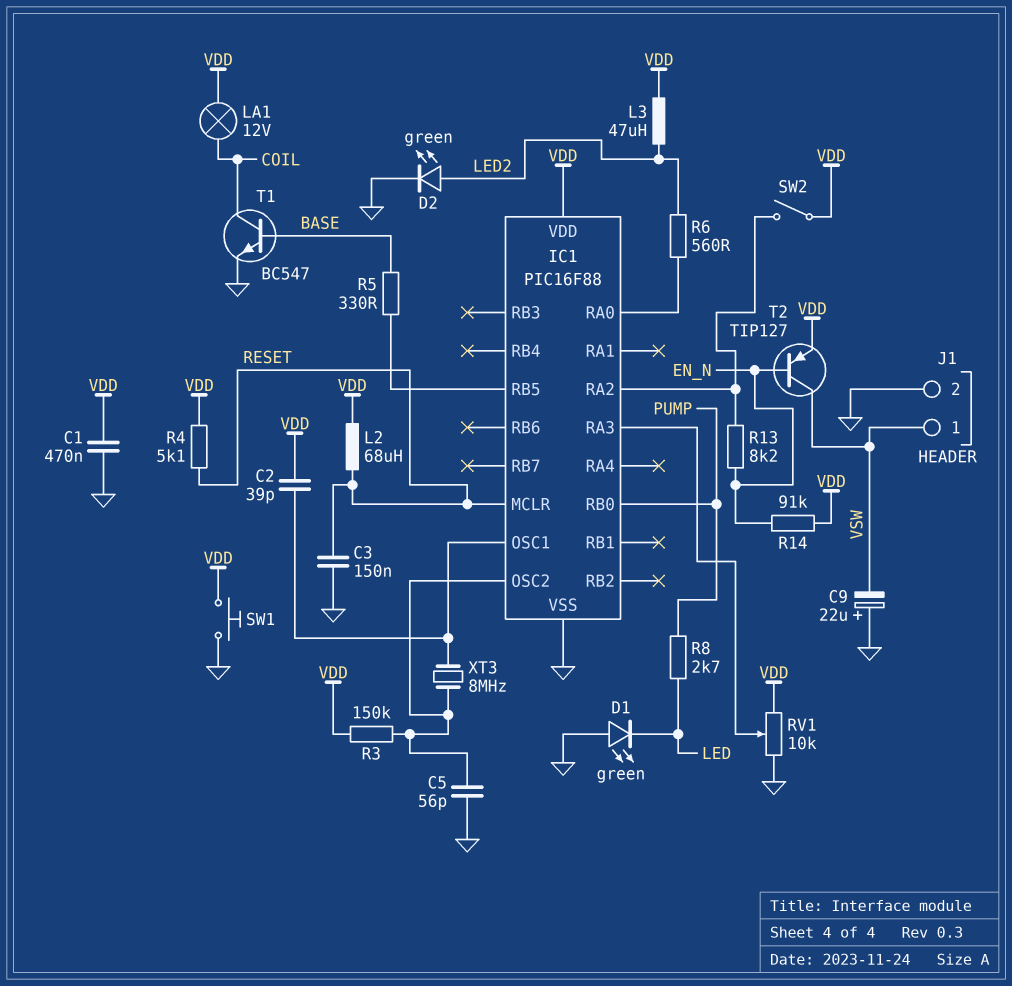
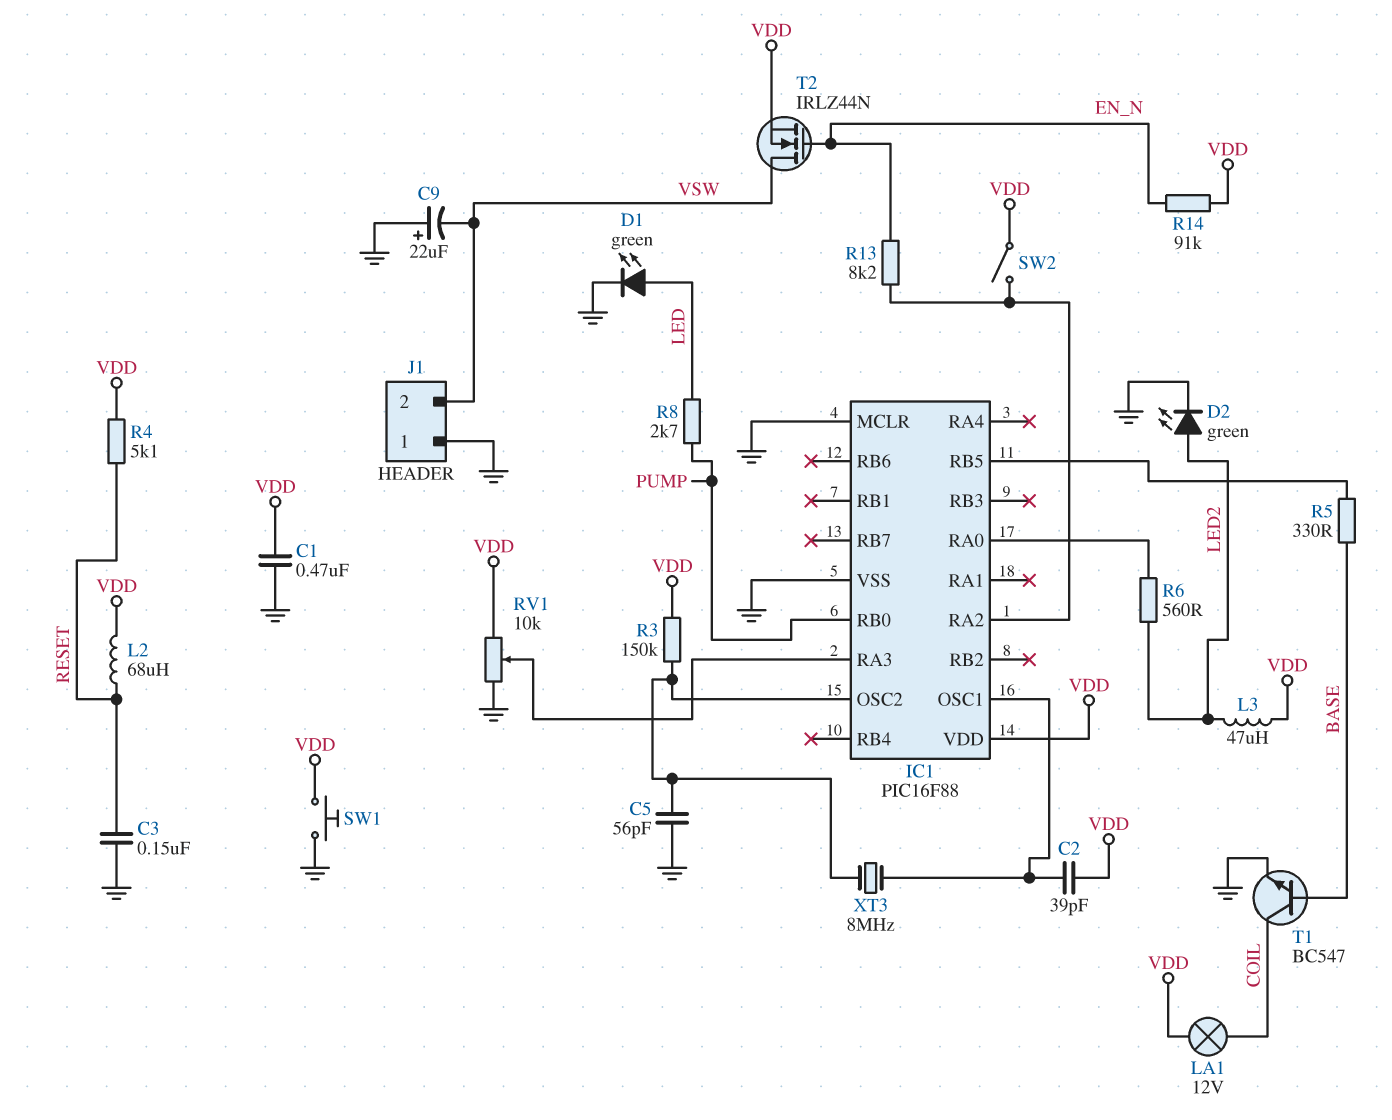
D1: LED green (A GND, K LED) -> LED green (A LED, K GND)
IC1 pin MCLR: RESET -> GND
J1 pin 1: VSW -> GND
J1 pin 2: GND -> VSW
T2: PNP TIP127 (B EN_N, C VSW, E VDD) -> NMOS IRLZ44N (G EN_N, D VSW, S VDD)

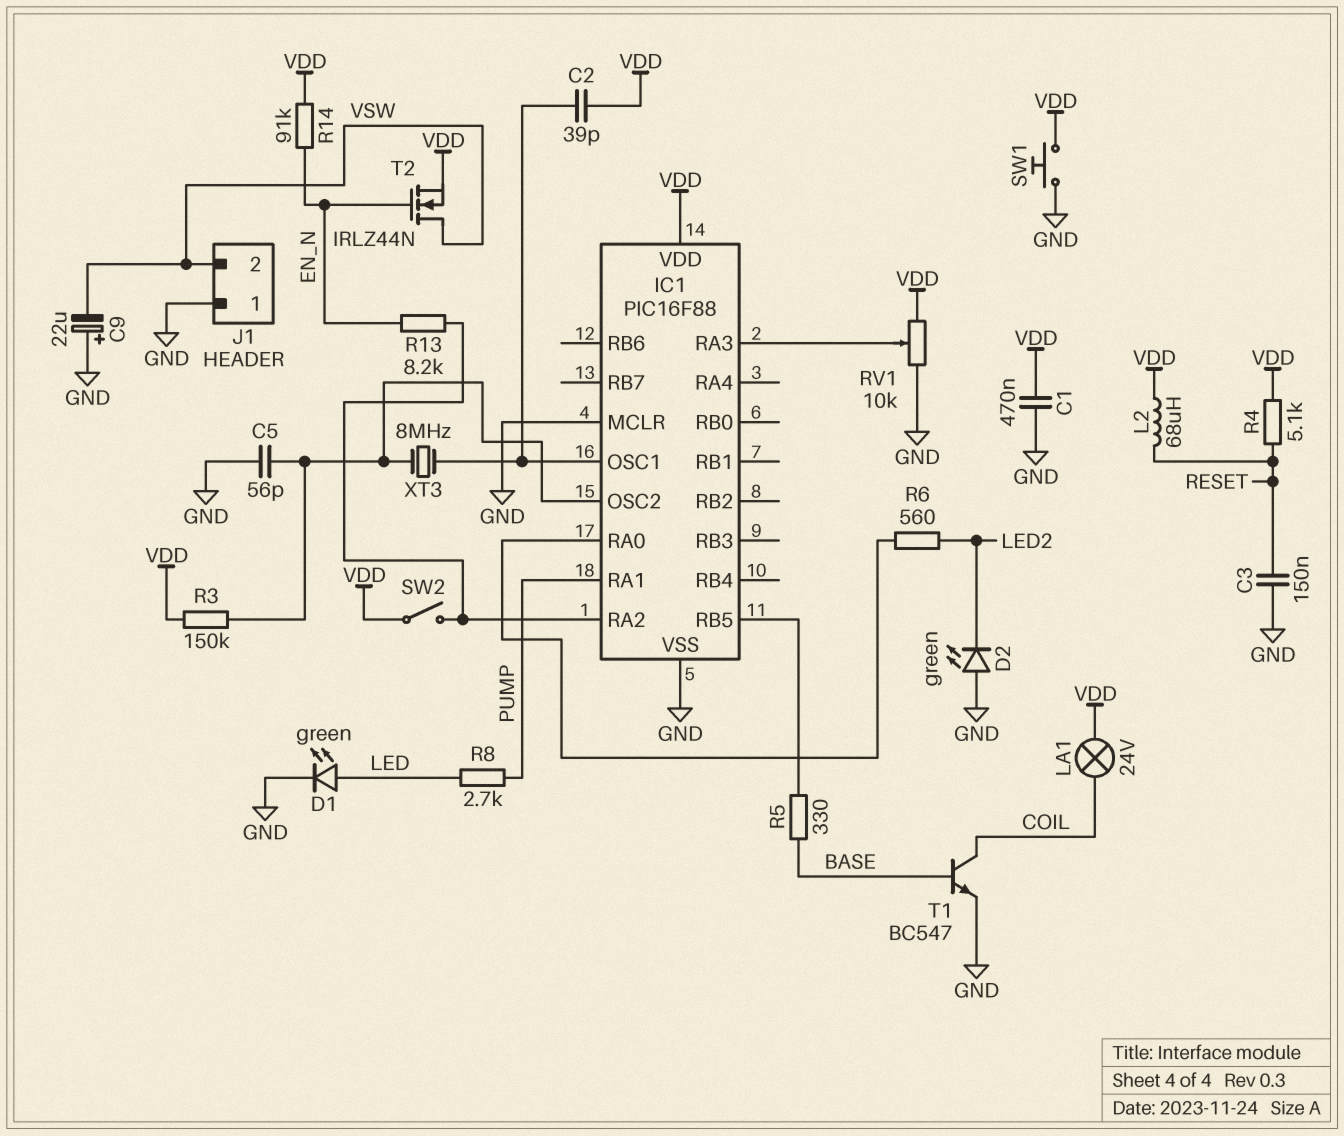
D2: LED green (A LED2, K GND) -> LED green (A GND, K LED2)
IC1 pin RA1: none -> PUMP
IC1 pin RB0: PUMP -> none
L3: 47uH (LED2, VDD) -> none
LA1: lamp 12V (COIL, VDD) -> lamp 24V (COIL, VDD)

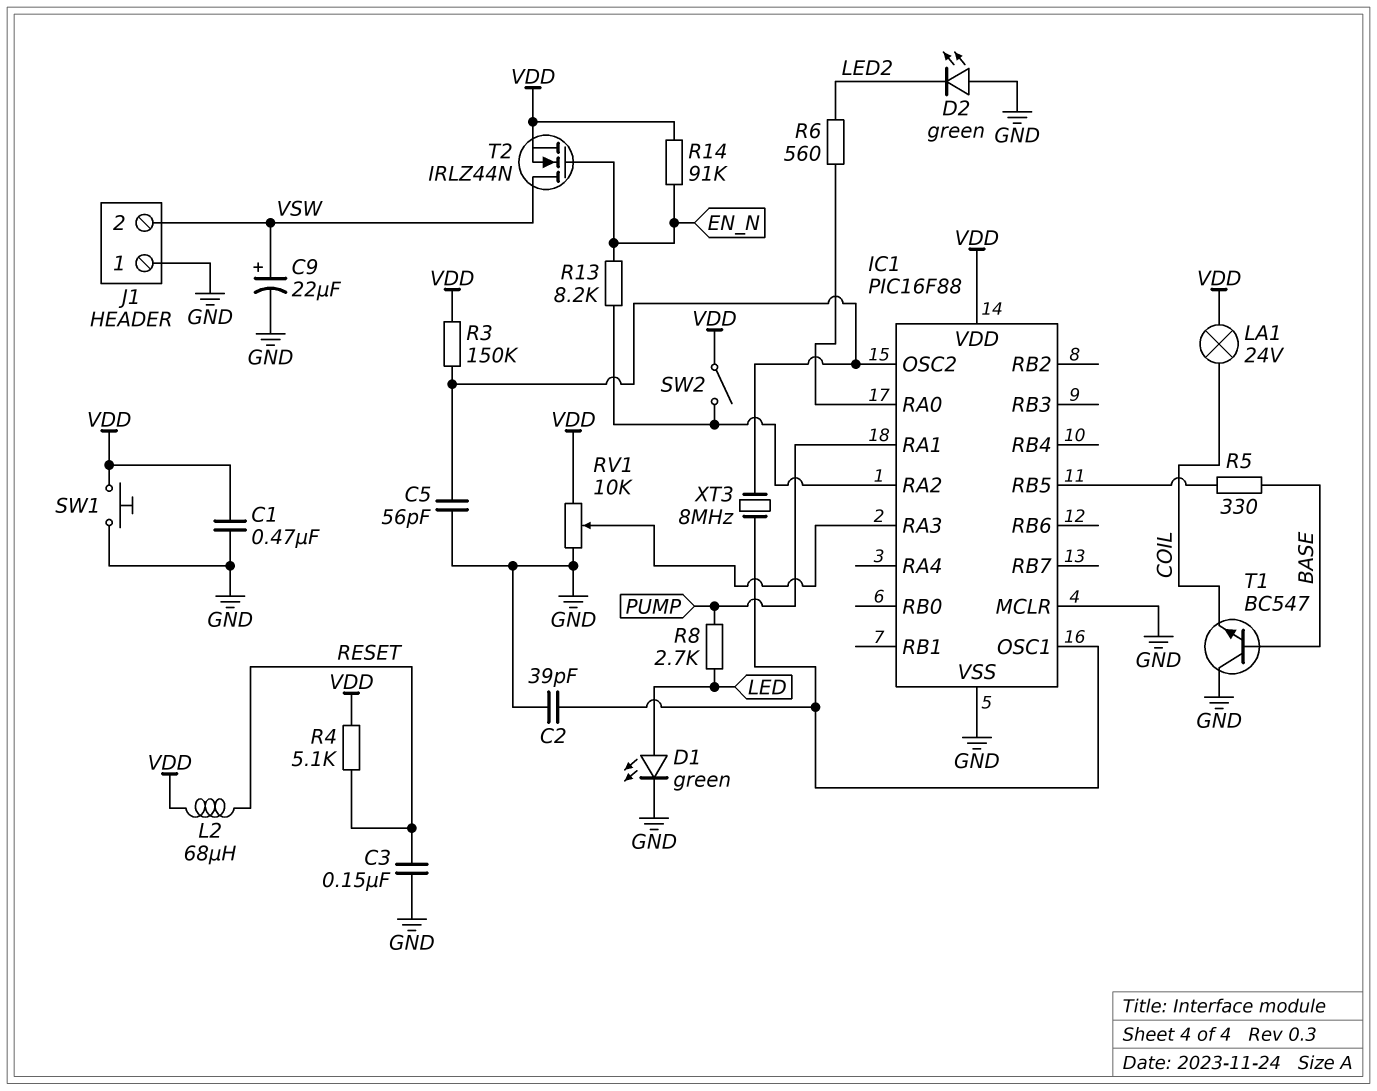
C2: 39pF (IC1/OSC1, VDD) -> 39pF (GND, IC1/OSC1)
C9: 22uF (plus GND, minus VSW) -> 22uF (plus VSW, minus GND)
T1: NPN BC547 (B BASE, C COIL, E GND) -> NPN BC547 (B BASE, C GND, E COIL)

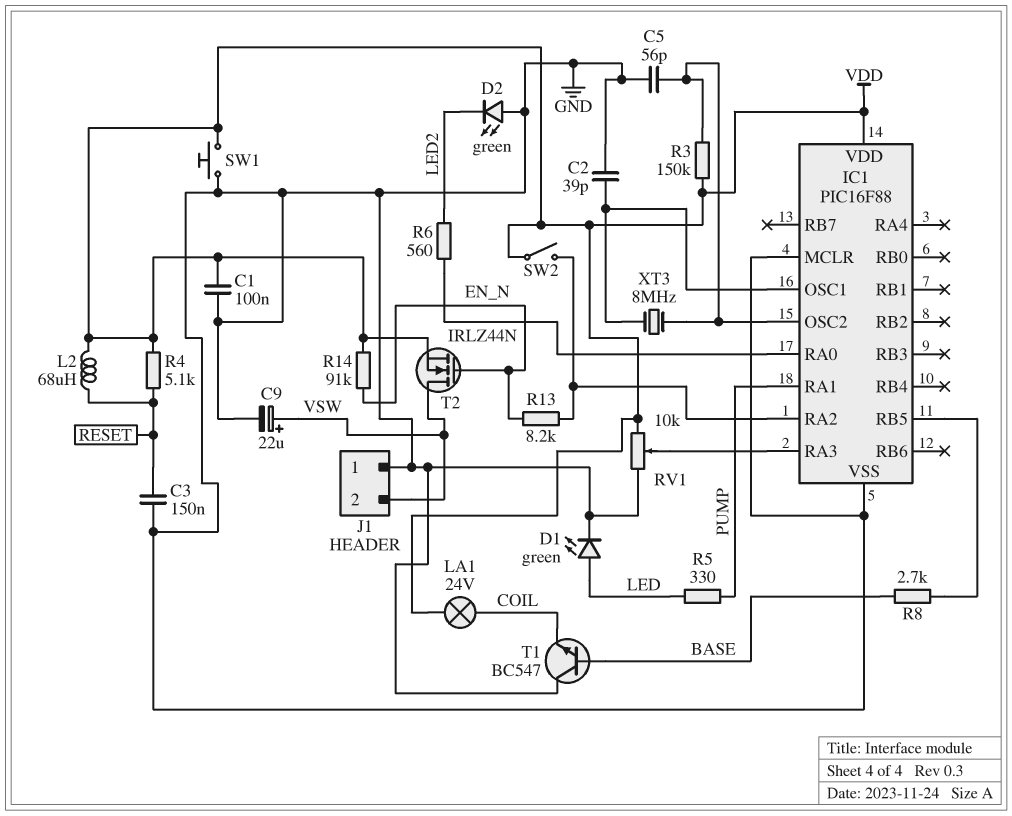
C1: 470nF (GND, VDD) -> 100nF (GND, VDD)
R5: 330 (BASE, IC1/RB5) -> 330 (LED, PUMP)
R8: 2.7k (LED, PUMP) -> 2.7k (BASE, IC1/RB5)

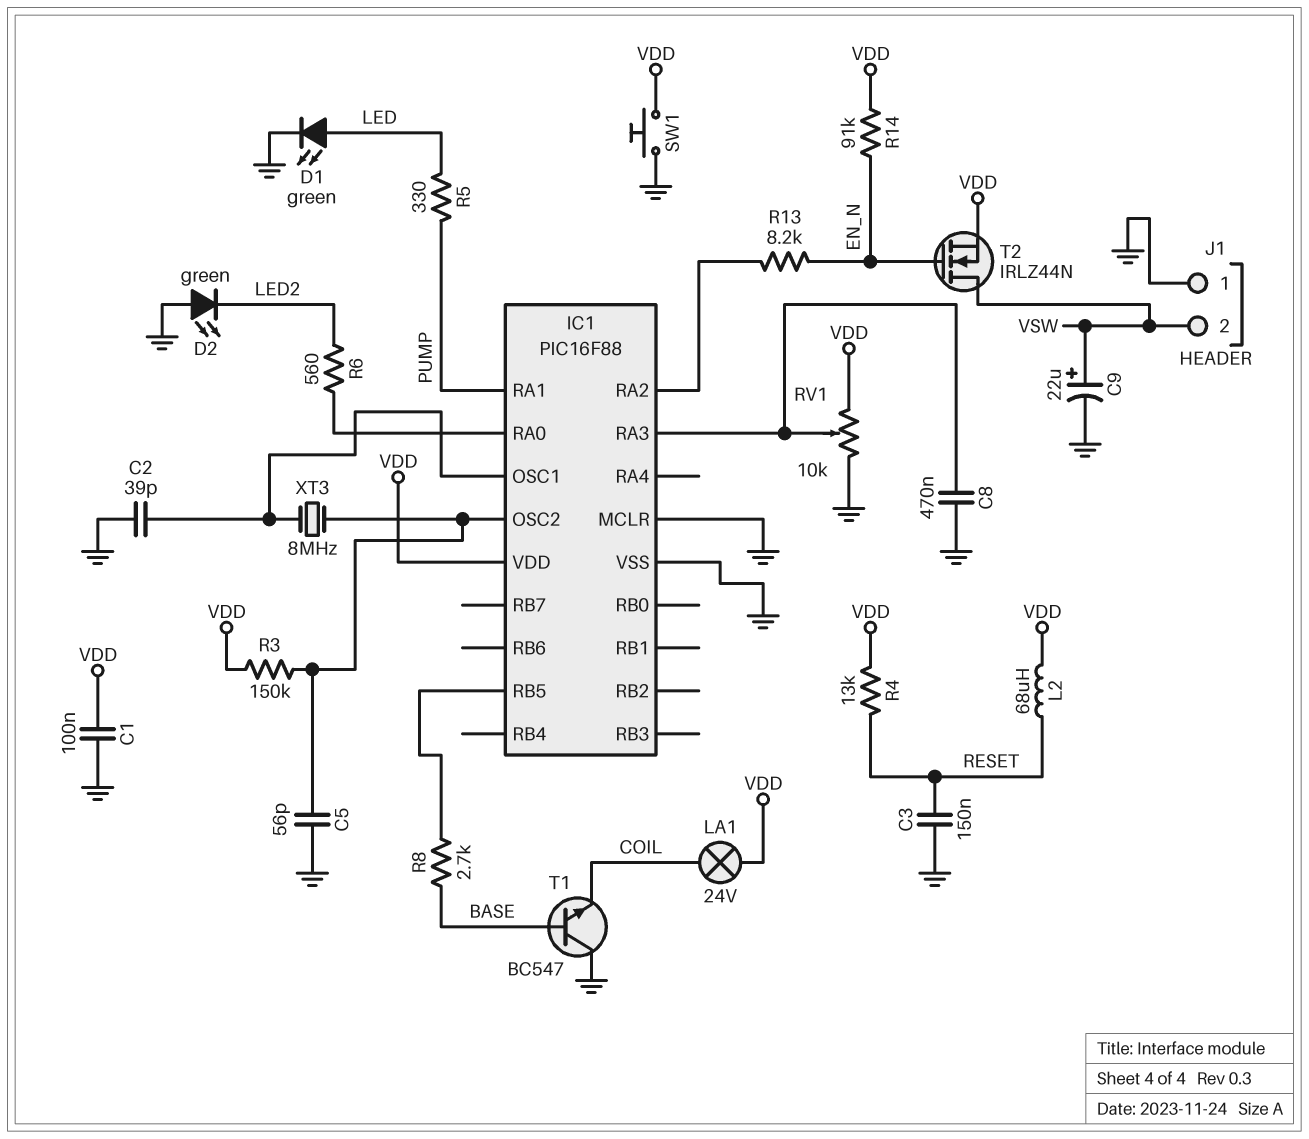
C8: none -> 470nF (GND, IC1/RA3)
R4: 5.1k (RESET, VDD) -> 13k (RESET, VDD)
SW2: switch (IC1/RA2, VDD) -> none

